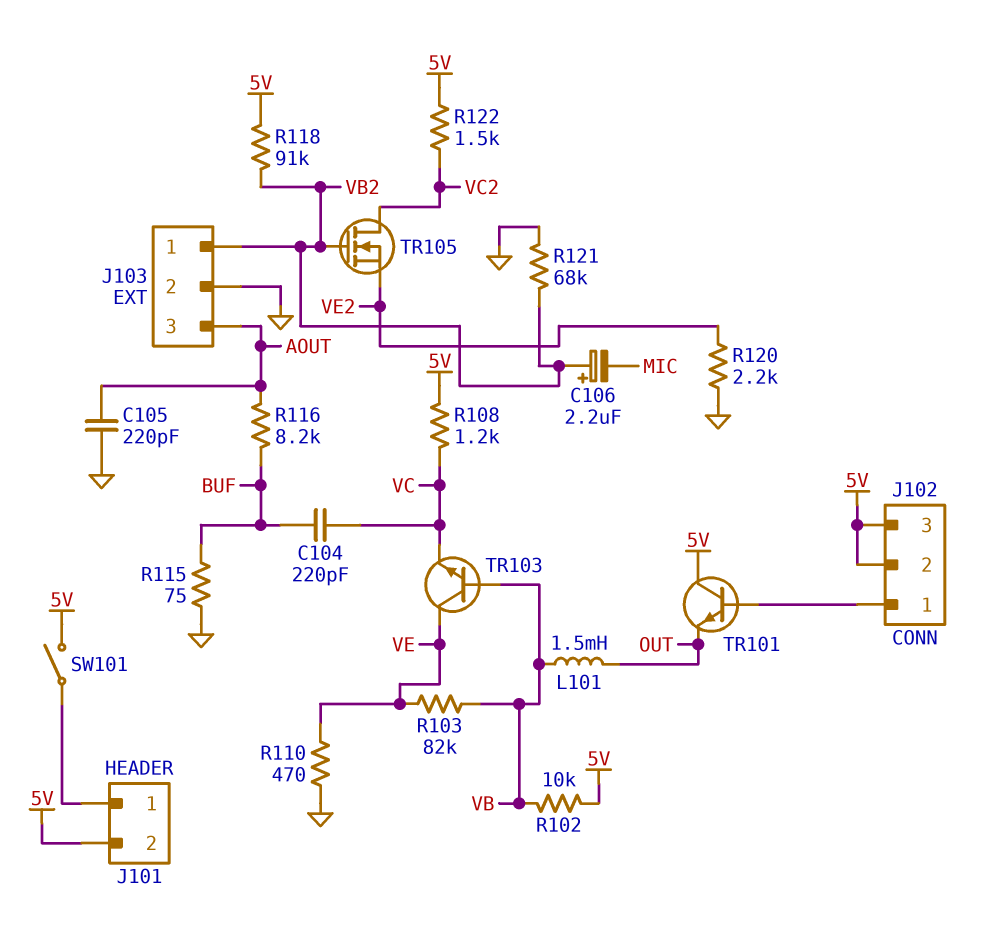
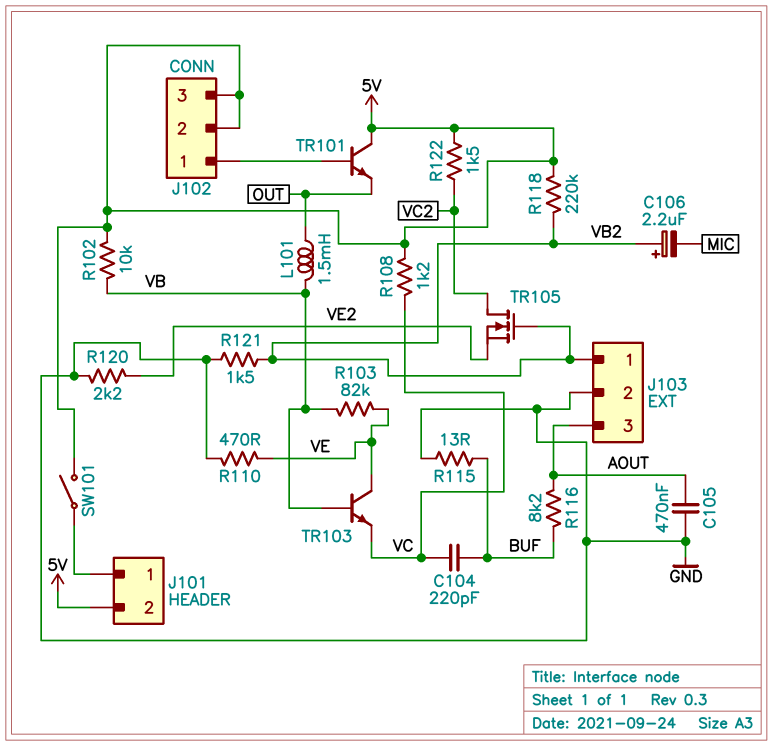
C105: 220pF (AOUT, GND) -> 470nF (AOUT, GND)
R115: 75 (BUF, GND) -> 13 (BUF, GND)
R118: 91k (5V, VB2) -> 220k (5V, VB2)
R121: 68k (GND, VB2) -> 1.5k (GND, VB2)

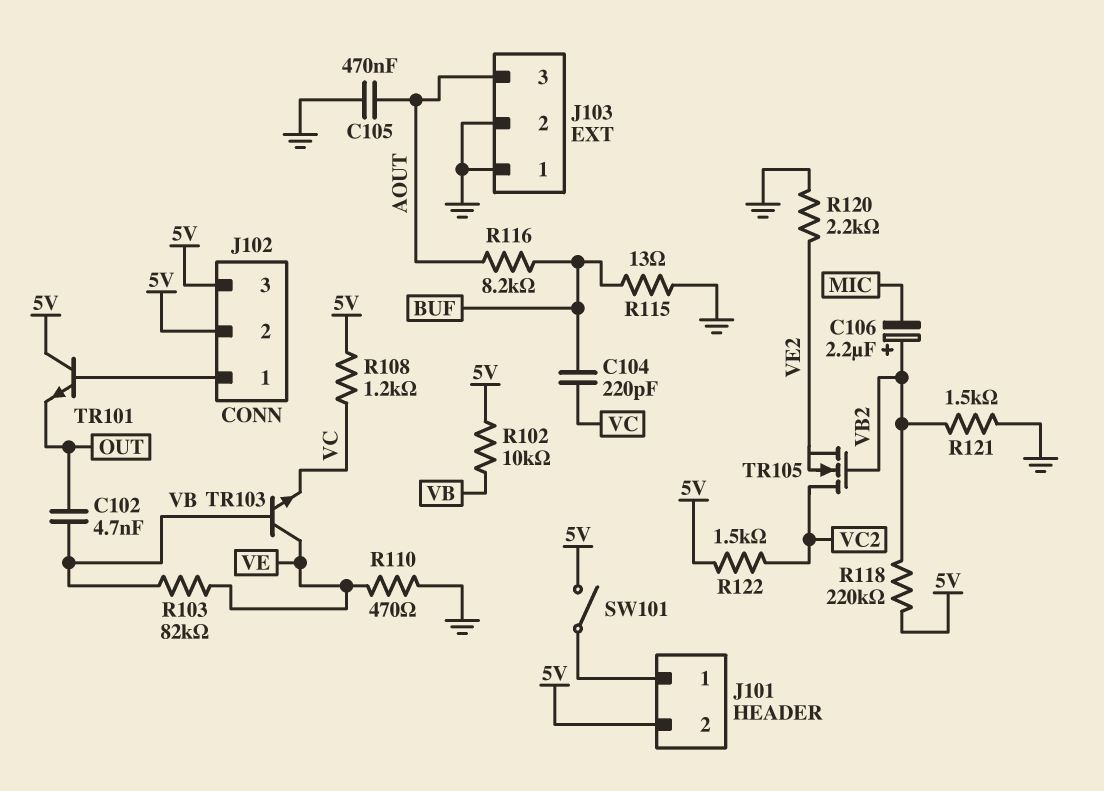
C102: none -> 4.7nF (OUT, VB)
J103 pin 1: VB2 -> GND
L101: 1.5mH (OUT, VB) -> none

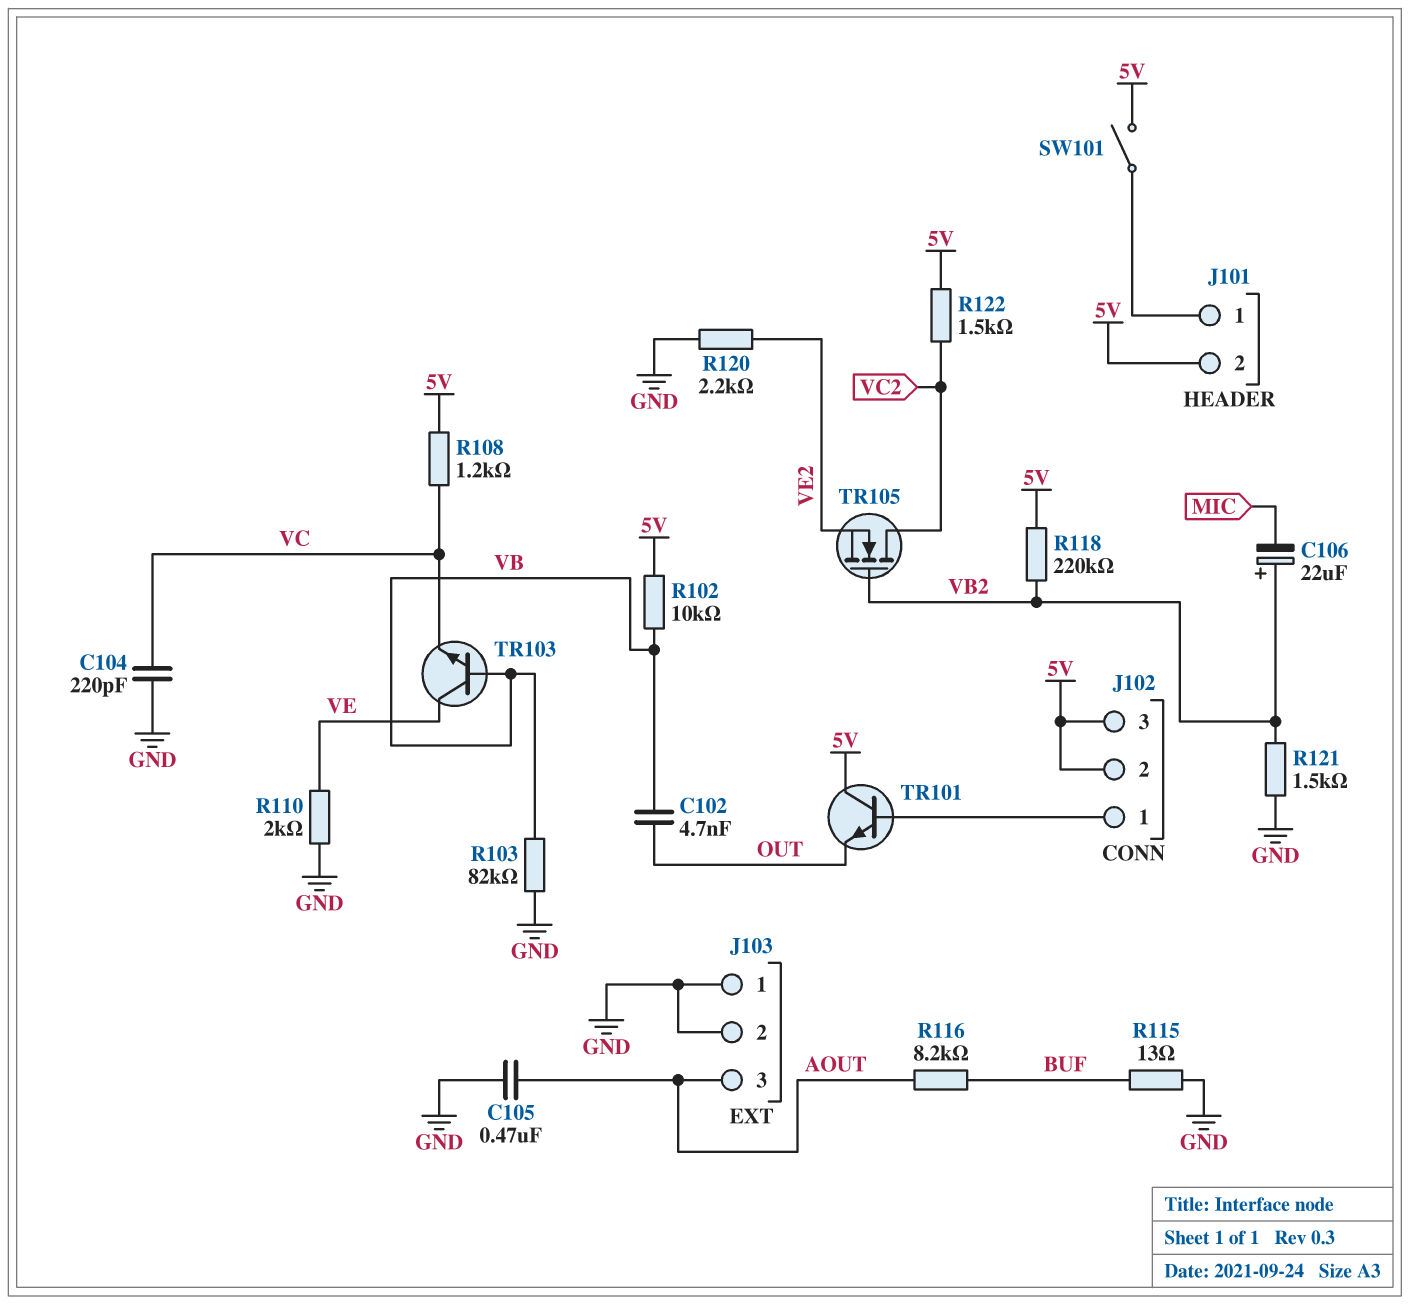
C104: 220pF (BUF, VC) -> 220pF (GND, VC)
C106: 2.2uF (plus VB2, minus MIC) -> 22uF (plus VB2, minus MIC)
R103: 82k (VB, VE) -> 82k (GND, VB)
R110: 470 (GND, VE) -> 2k (GND, VE)

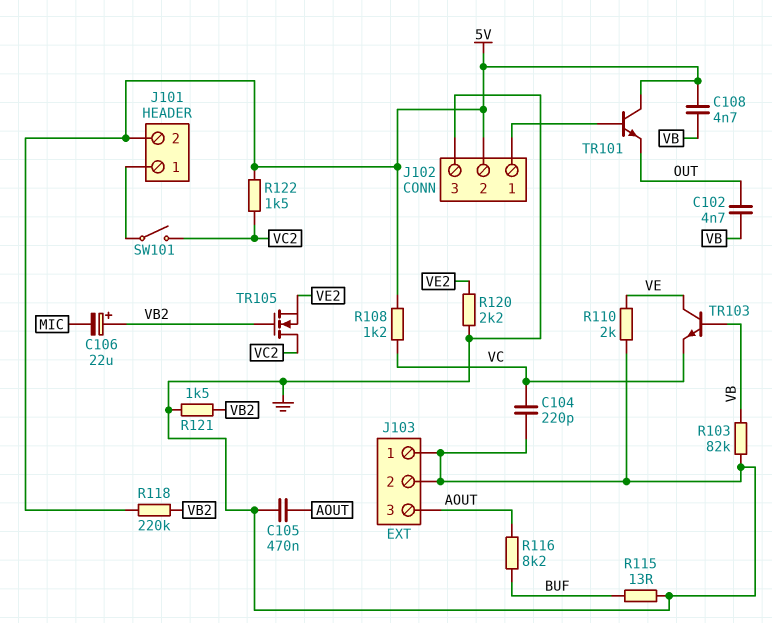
C108: none -> 4.7nF (5V, VB)
J102 pin 3: 5V -> GND
R102: 10k (5V, VB) -> none
SW101: switch (5V, J101/1) -> switch (J101/1, VC2)

